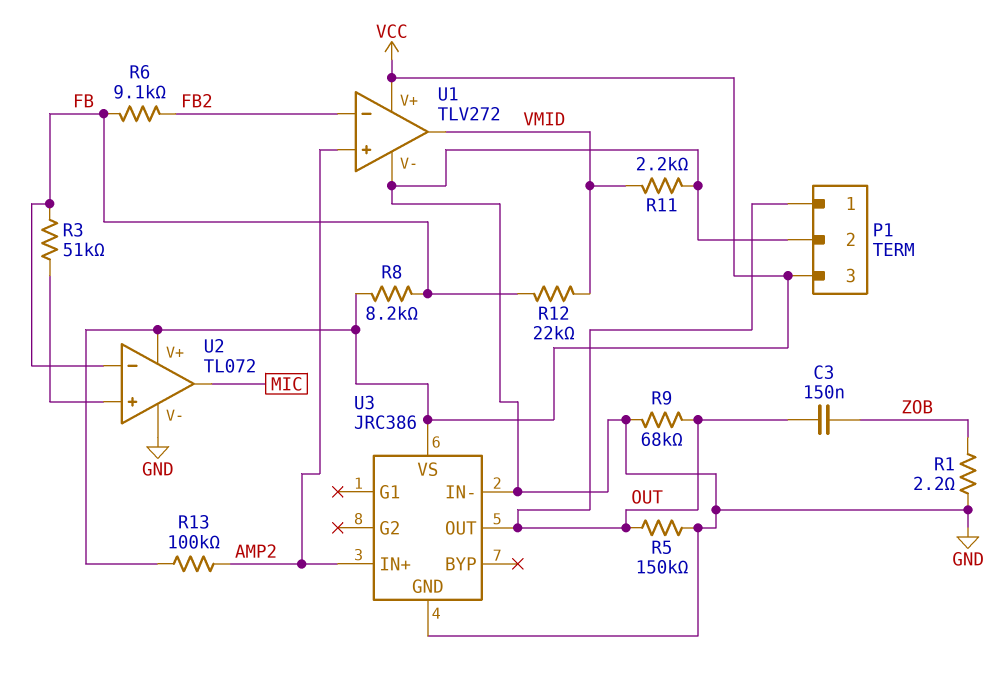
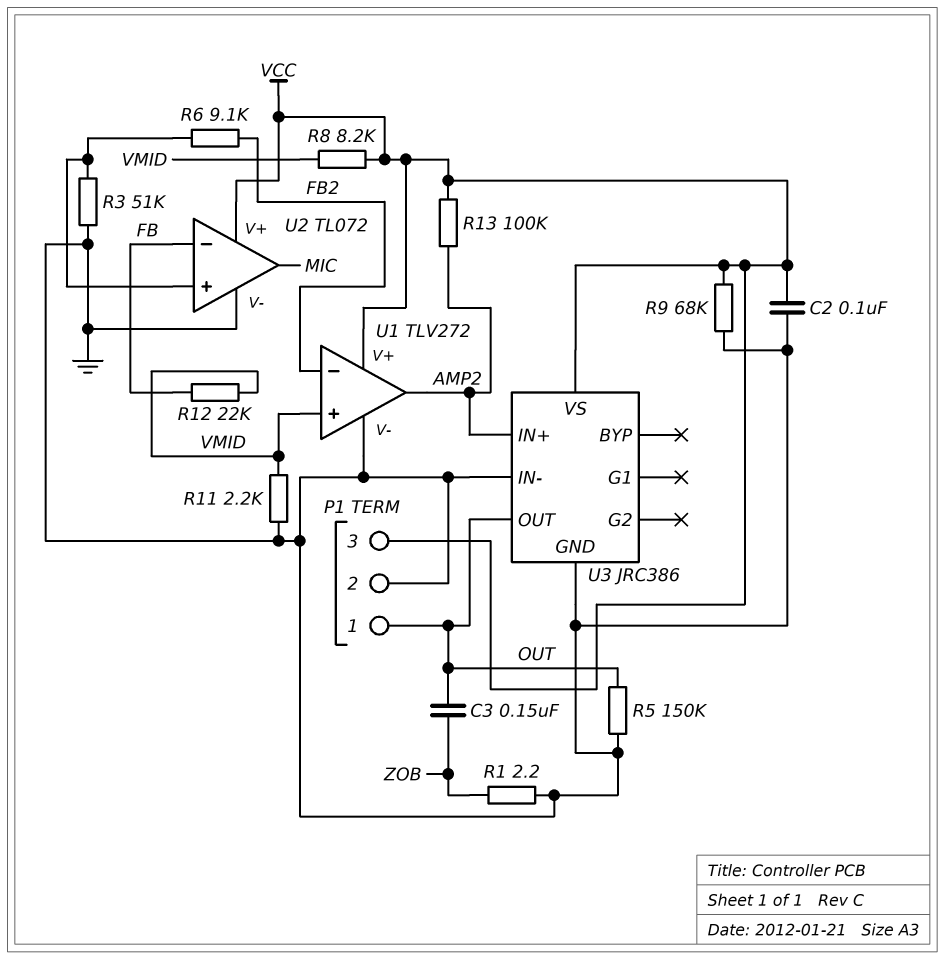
C2: none -> 100nF (GND, VCC)
R3: 51k (FB, U2/in+) -> 51k (GND, U2/in+)
R6: 9.1k (FB, FB2) -> 9.1k (FB2, U2/in+)
R8: 8.2k (FB, VCC) -> 8.2k (VCC, VMID)
R9: 68k (GND, OUT) -> 68k (GND, VCC)
U1 pin in+: AMP2 -> VMID
U1 pin out: VMID -> AMP2

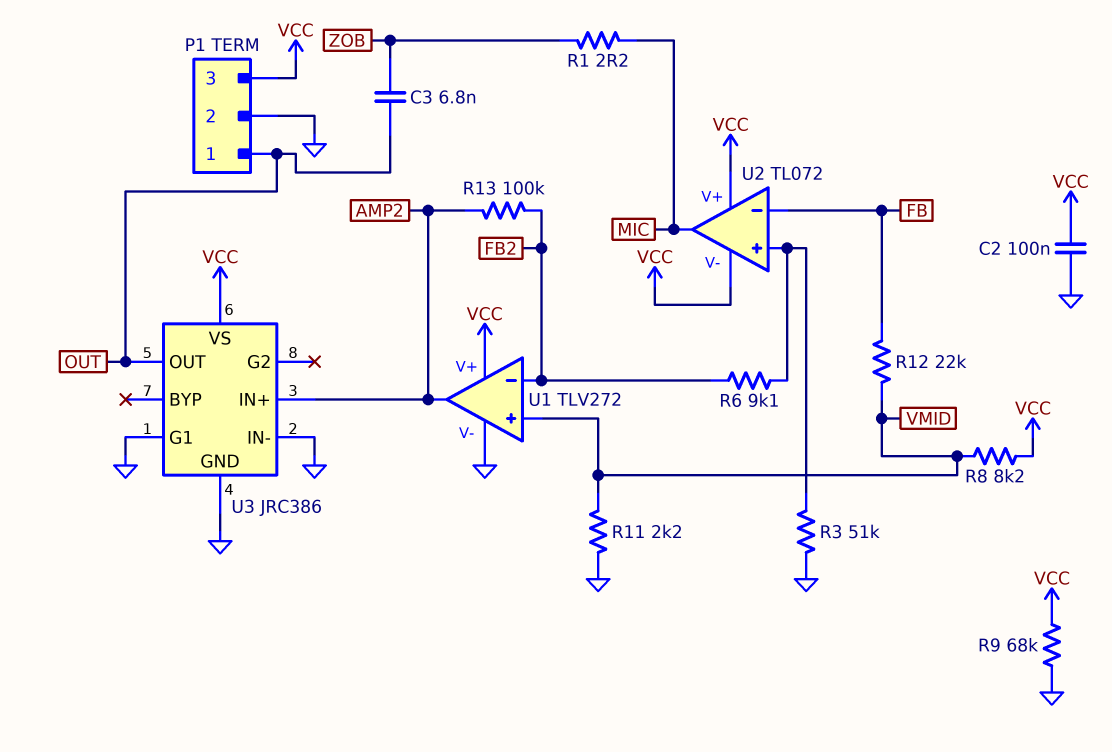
C3: 150nF (OUT, ZOB) -> 6.8nF (OUT, ZOB)
R1: 2.2 (GND, ZOB) -> 2.2 (MIC, ZOB)
R5: 150k (GND, OUT) -> none
R13: 100k (AMP2, VCC) -> 100k (AMP2, FB2)
U2 pin V-: GND -> VCC
U3 pin G1: none -> GND

